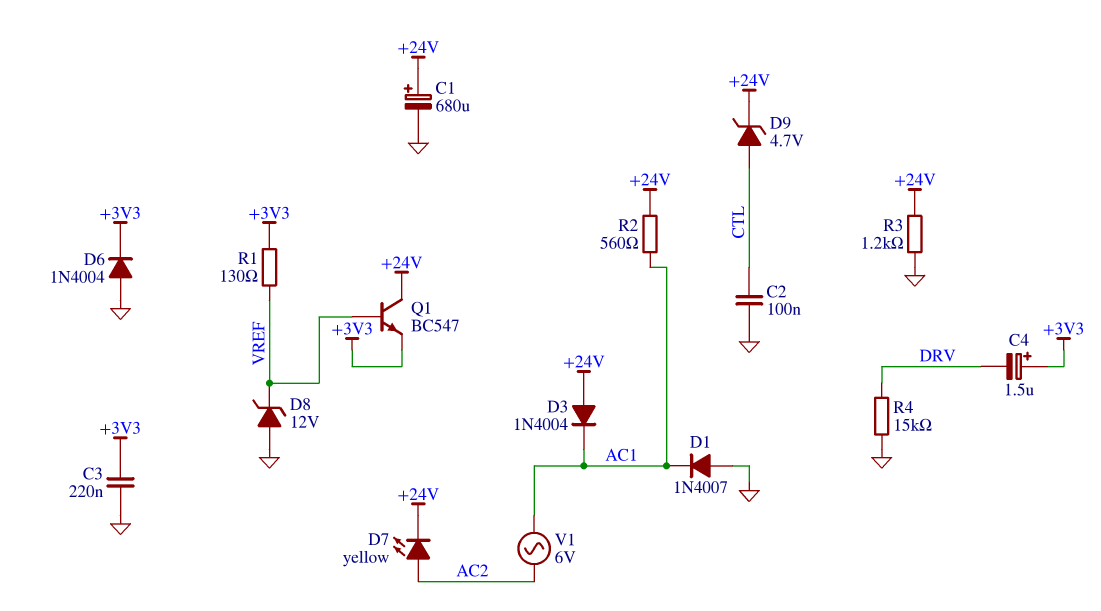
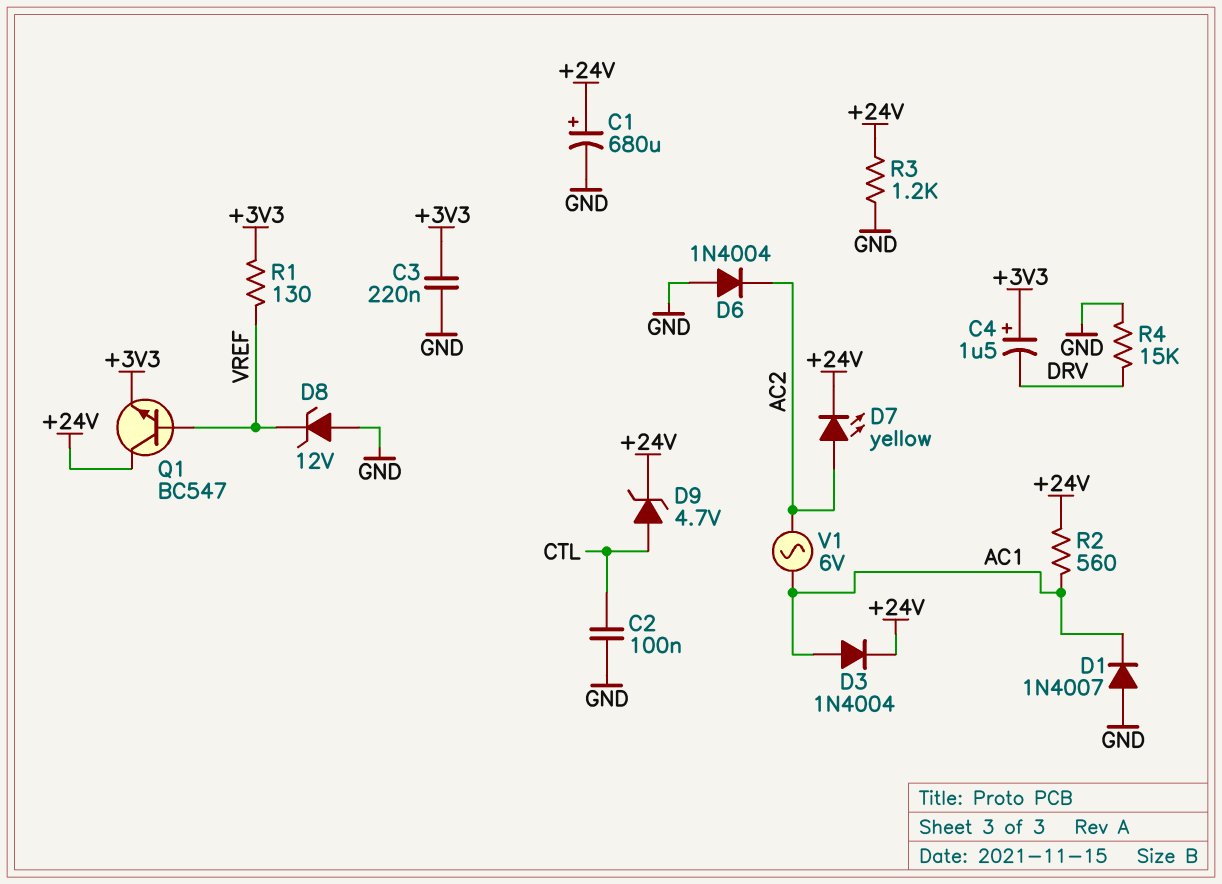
D3: diode 1N4004 (A +24V, K AC1) -> diode 1N4004 (A AC1, K +24V)
D6: diode 1N4004 (A GND, K +3V3) -> diode 1N4004 (A GND, K AC2)

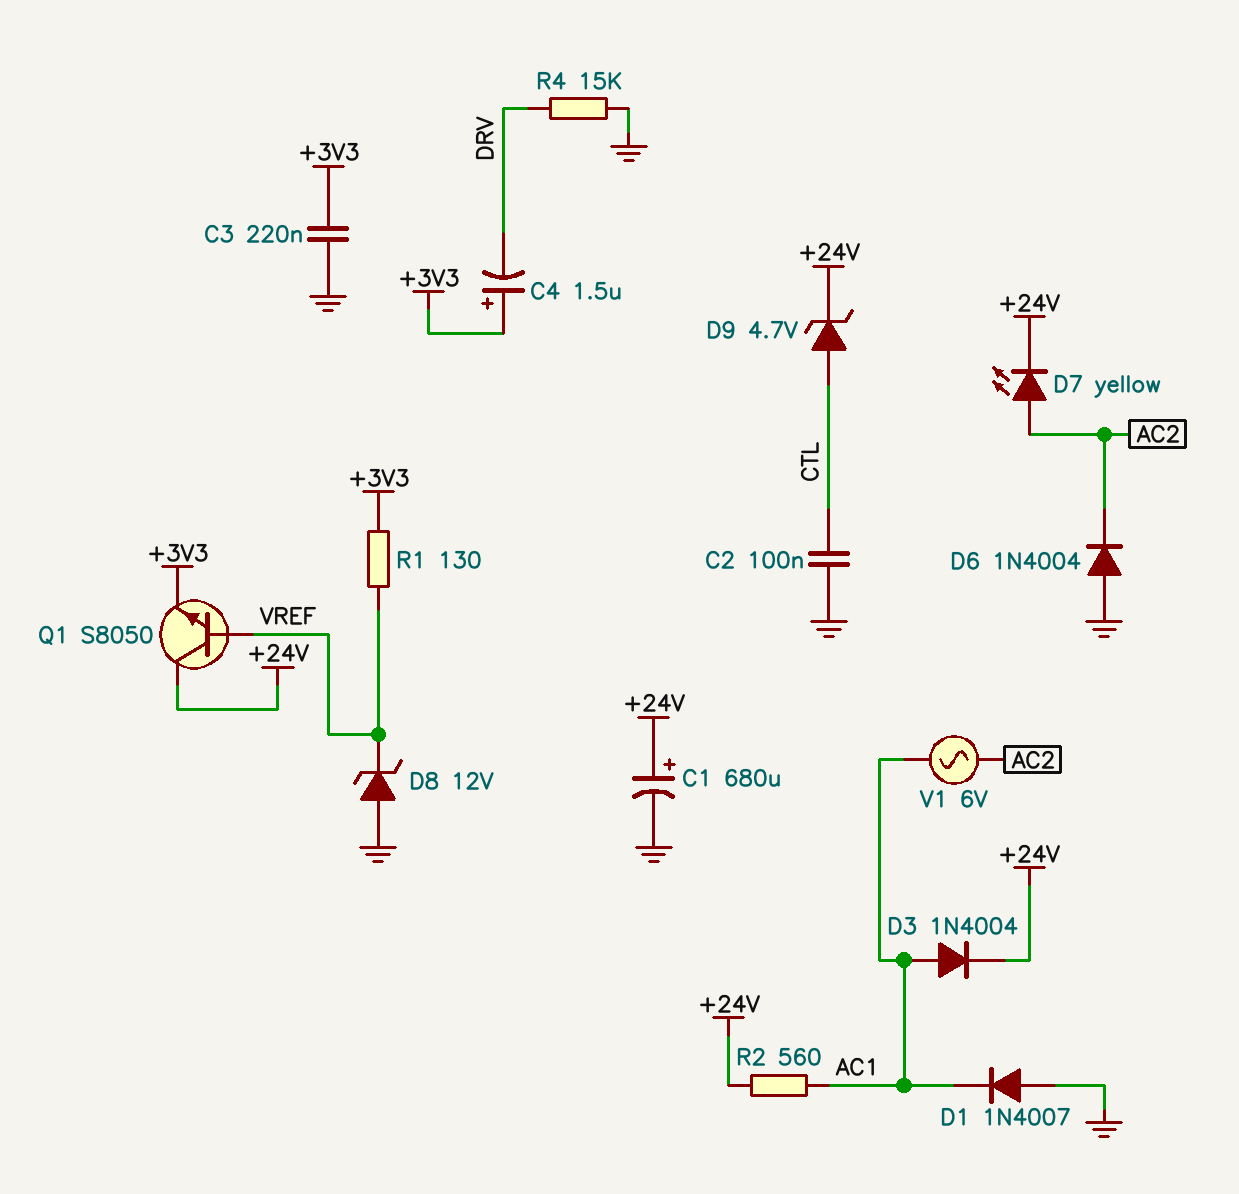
Q1: NPN BC547 (B VREF, C +24V, E +3V3) -> NPN S8050 (B VREF, C +24V, E +3V3)
R3: 1.2k (+24V, GND) -> none

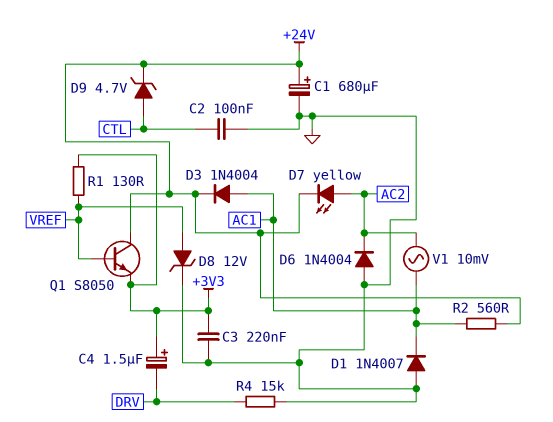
D8: zener 12V (A GND, K VREF) -> zener 12V (A VREF, K GND)
V1: AC 6V (AC1, AC2) -> AC 10mV (AC1, AC2)

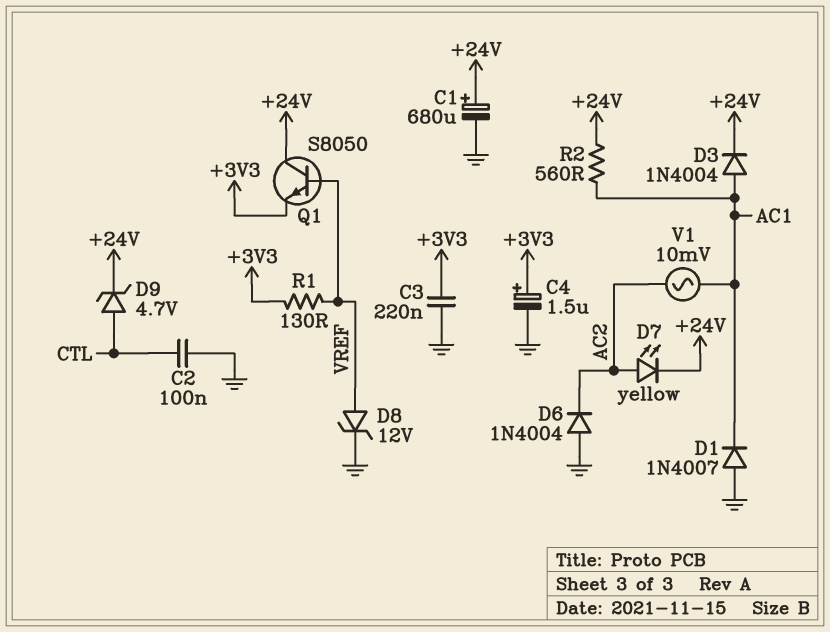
C4: 1.5uF (plus +3V3, minus DRV) -> 1.5uF (plus +3V3, minus GND)
R4: 15k (DRV, GND) -> none

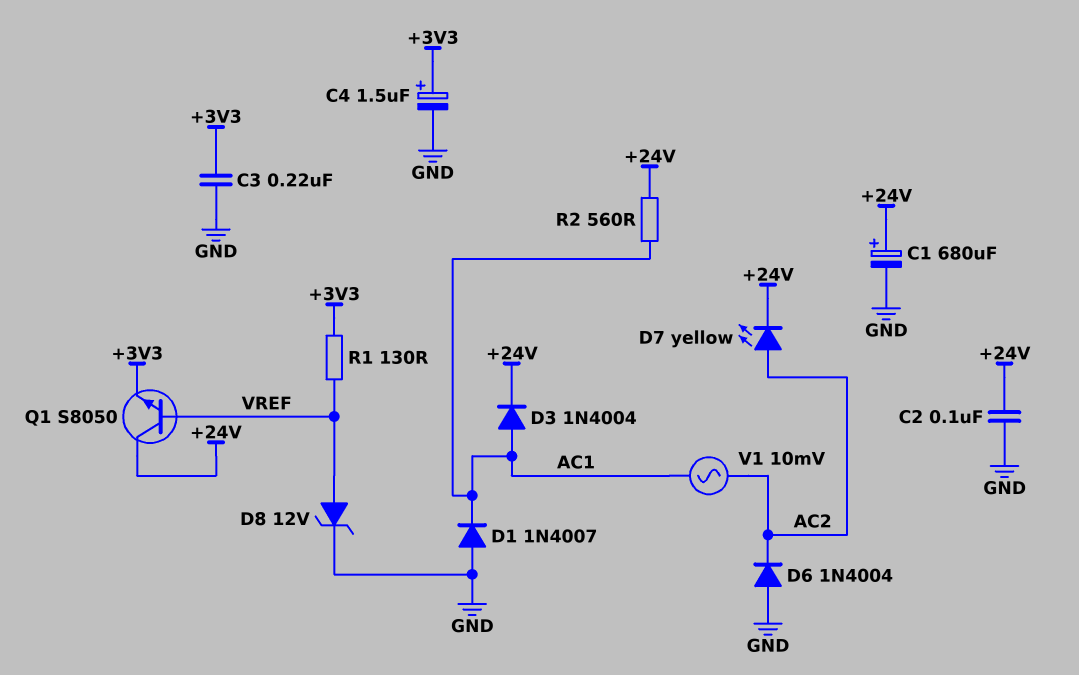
C2: 100nF (CTL, GND) -> 100nF (+24V, GND)
D9: zener 4.7V (A CTL, K +24V) -> none

